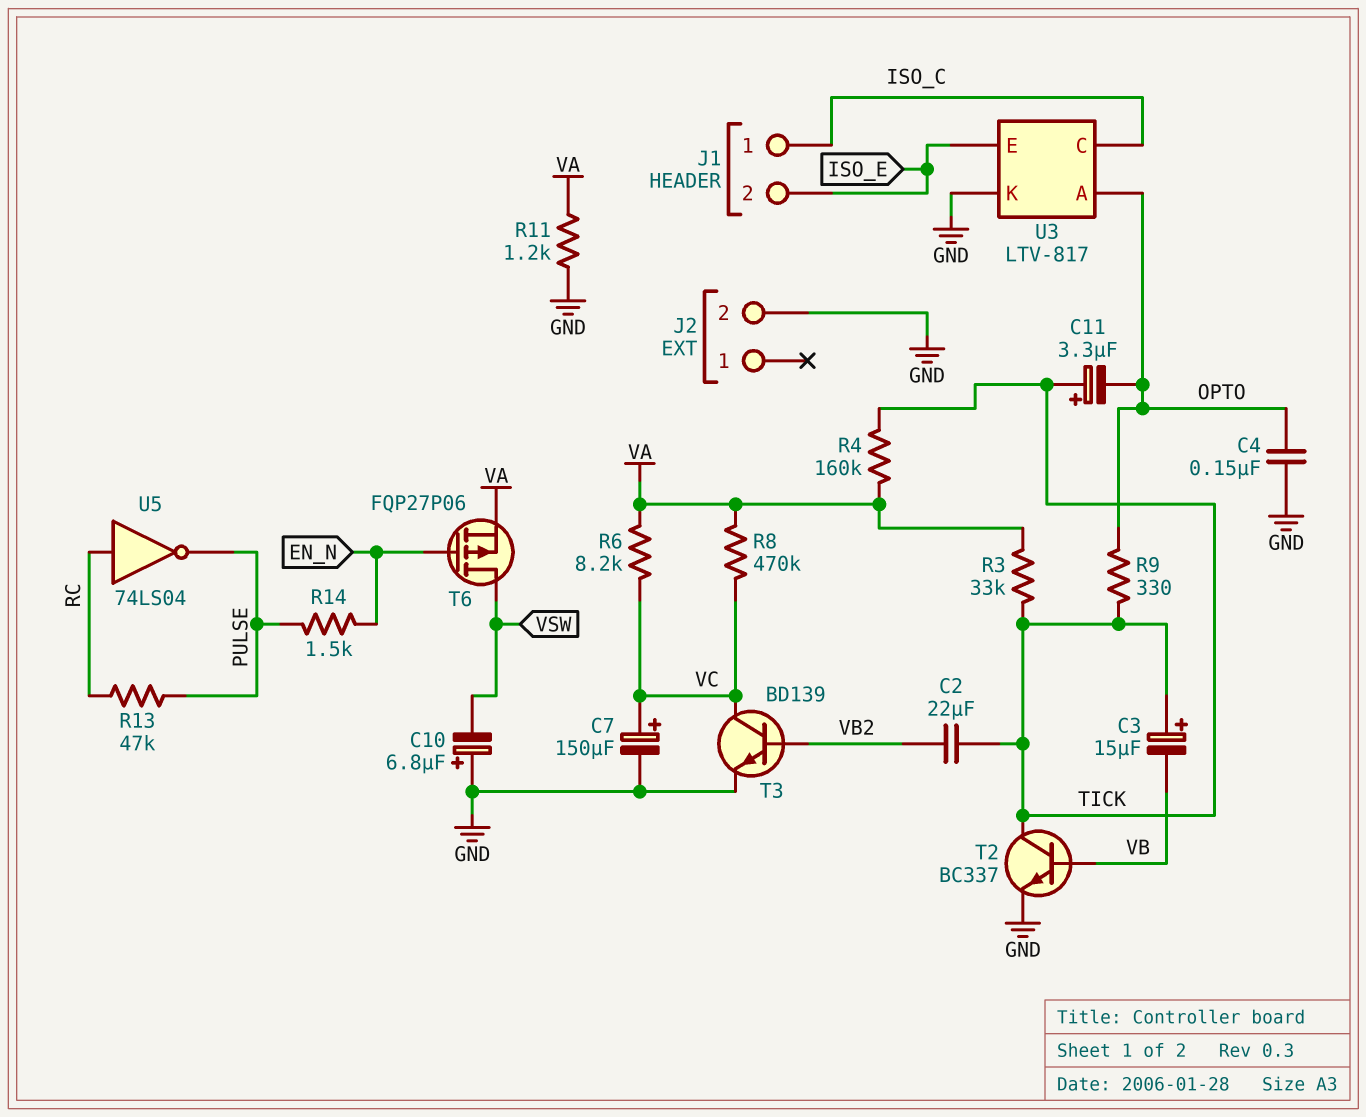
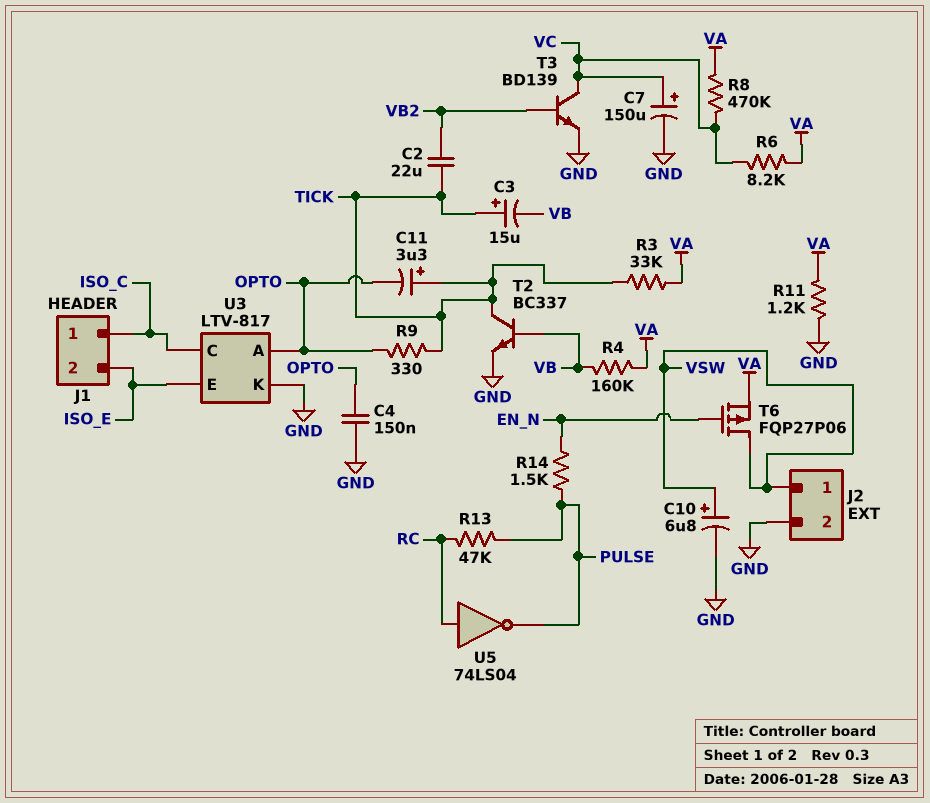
C10: 6.8uF (plus GND, minus VSW) -> 6.8uF (plus VSW, minus GND)
J2 pin 1: none -> VSW
R4: 160k (TICK, VA) -> 160k (VA, VB)

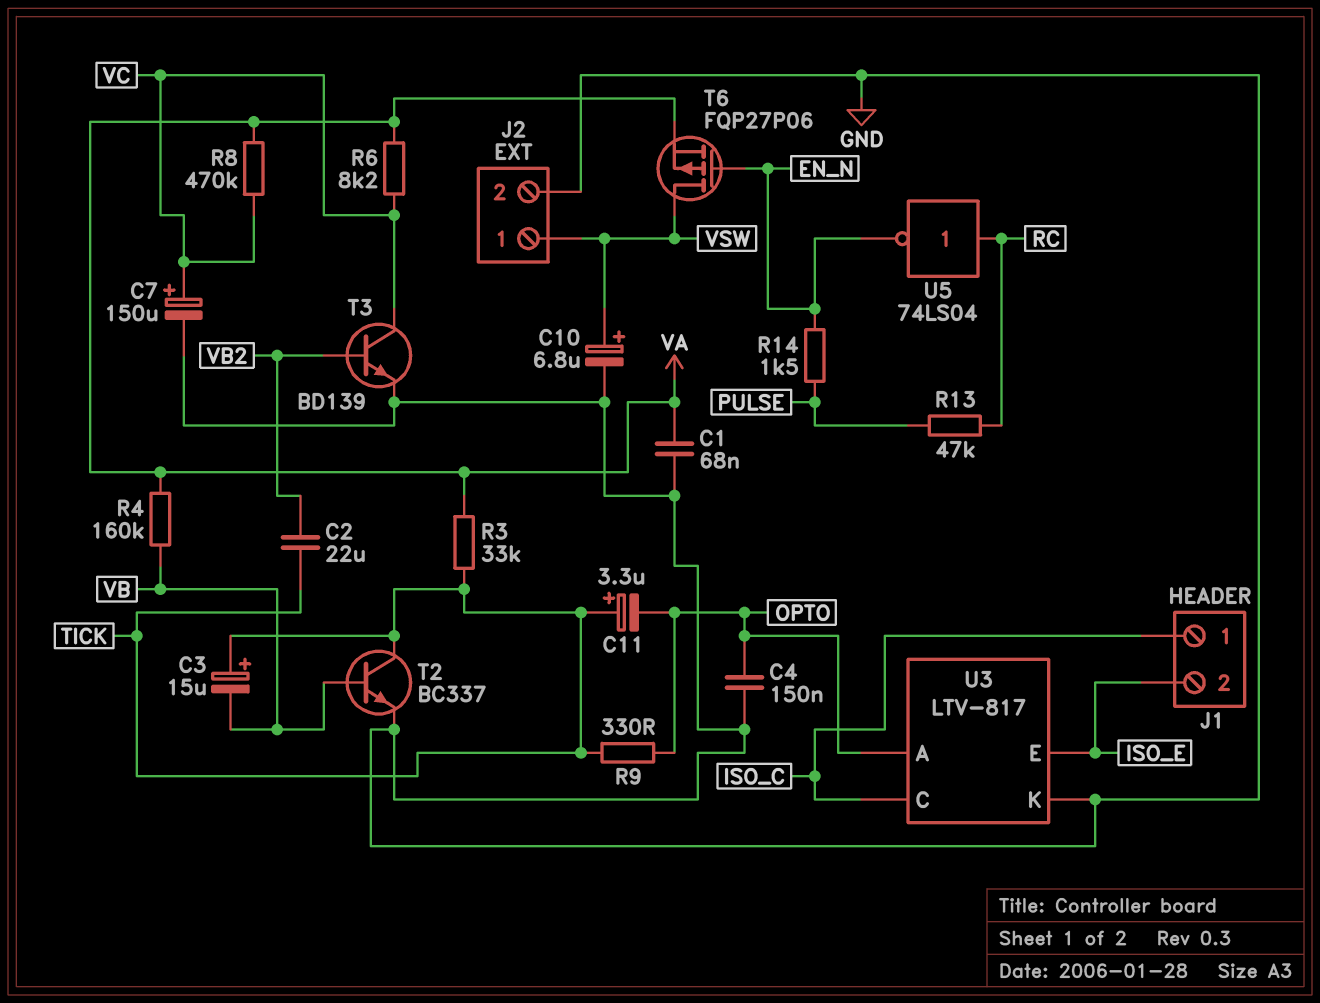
C1: none -> 68nF (GND, VA)
R11: 1.2k (GND, VA) -> none
U5: NOT 74LS04 (in RC, out PULSE) -> NOT 74LS04 (in RC, out EN_N)

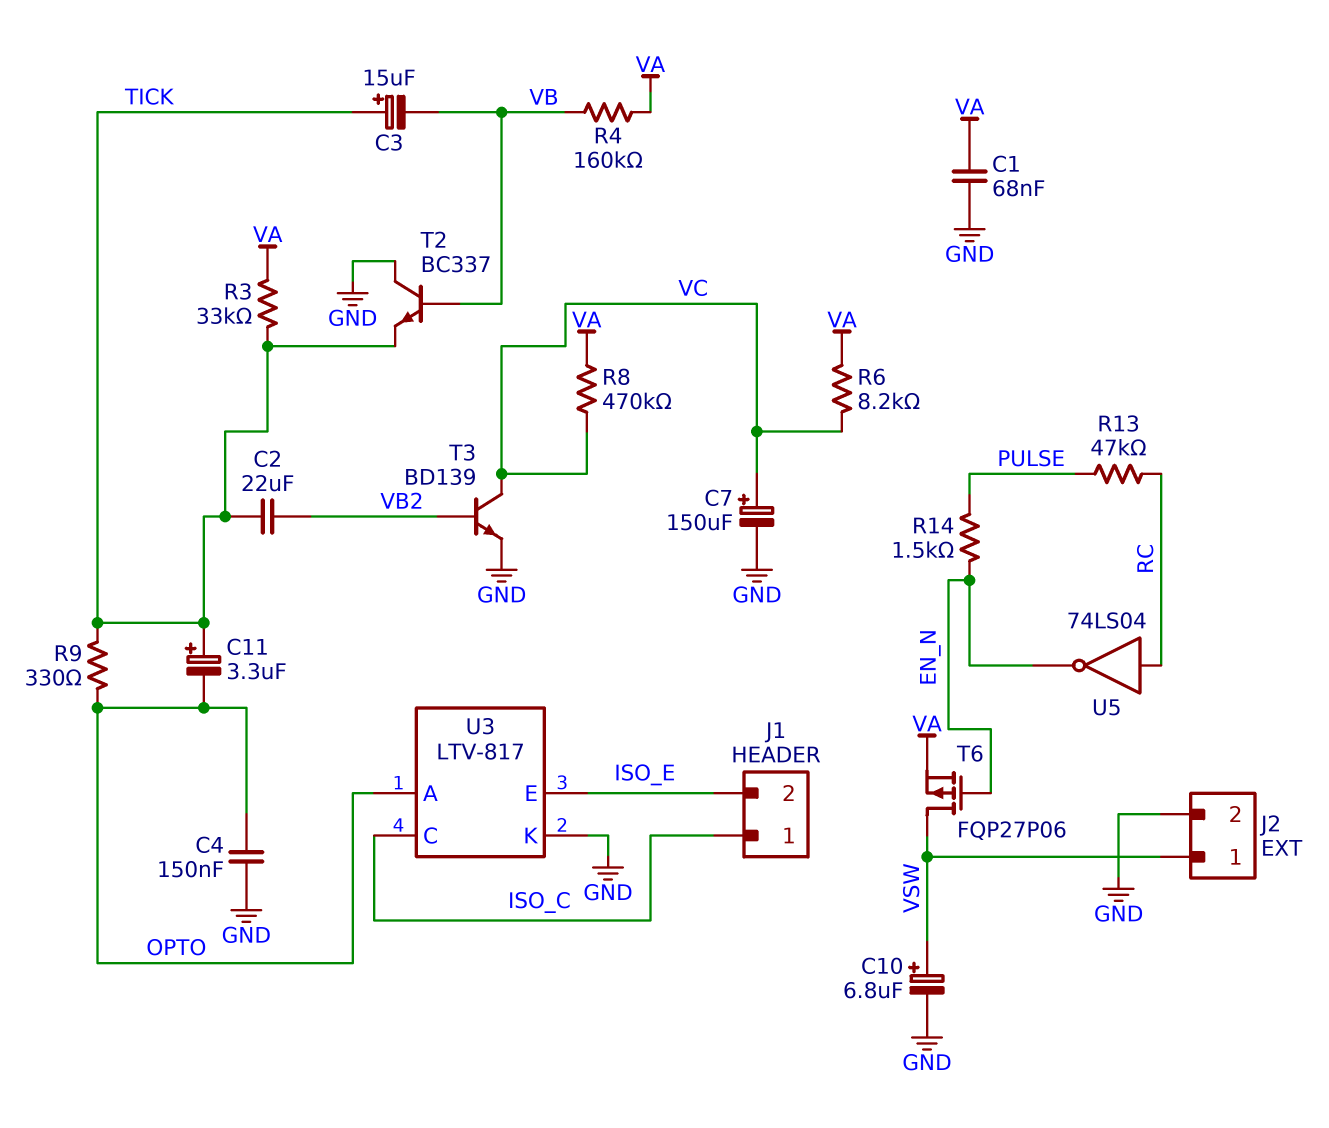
T2: NPN BC337 (B VB, C TICK, E GND) -> NPN BC337 (B VB, C GND, E TICK)

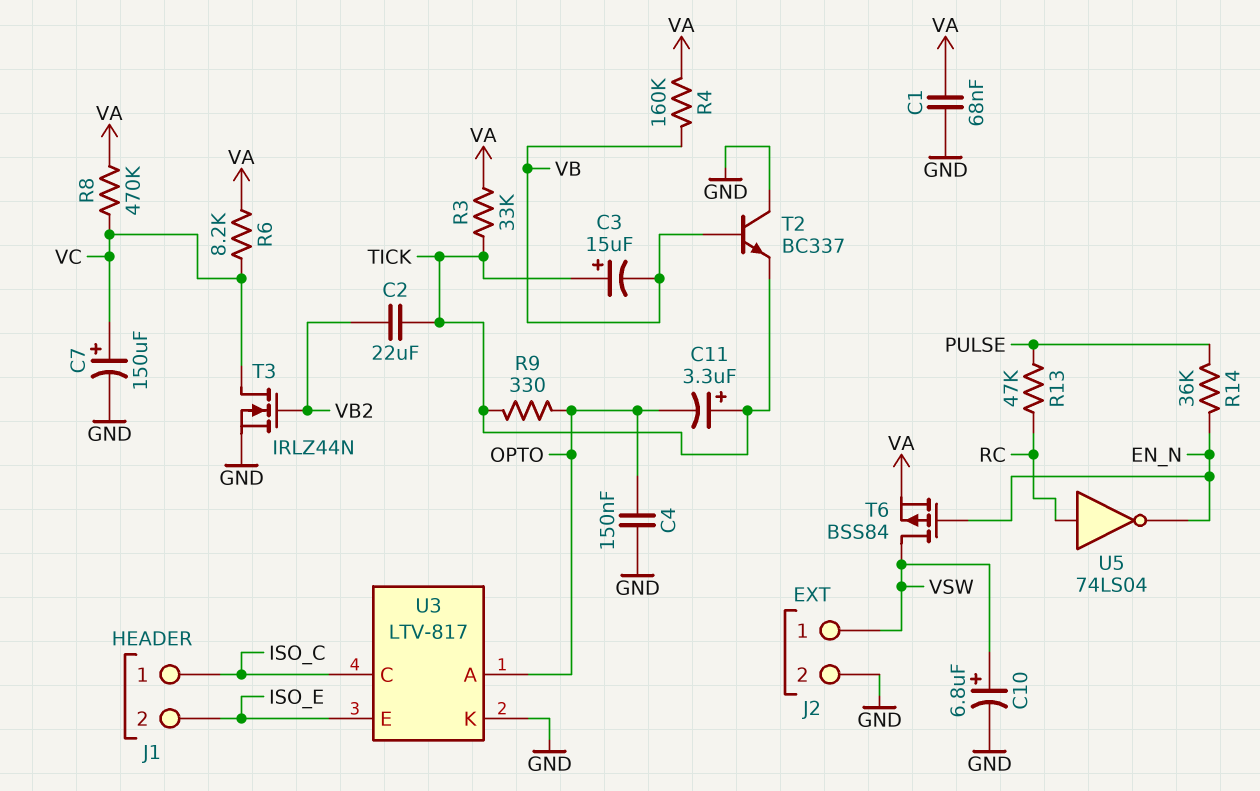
R14: 1.5k (EN_N, PULSE) -> 36k (EN_N, PULSE)
T3: NPN BD139 (B VB2, C VC, E GND) -> NMOS IRLZ44N (G VB2, D VC, S GND)
T6: PMOS FQP27P06 (G EN_N, D VSW, S VA) -> PMOS BSS84 (G EN_N, D VSW, S VA)

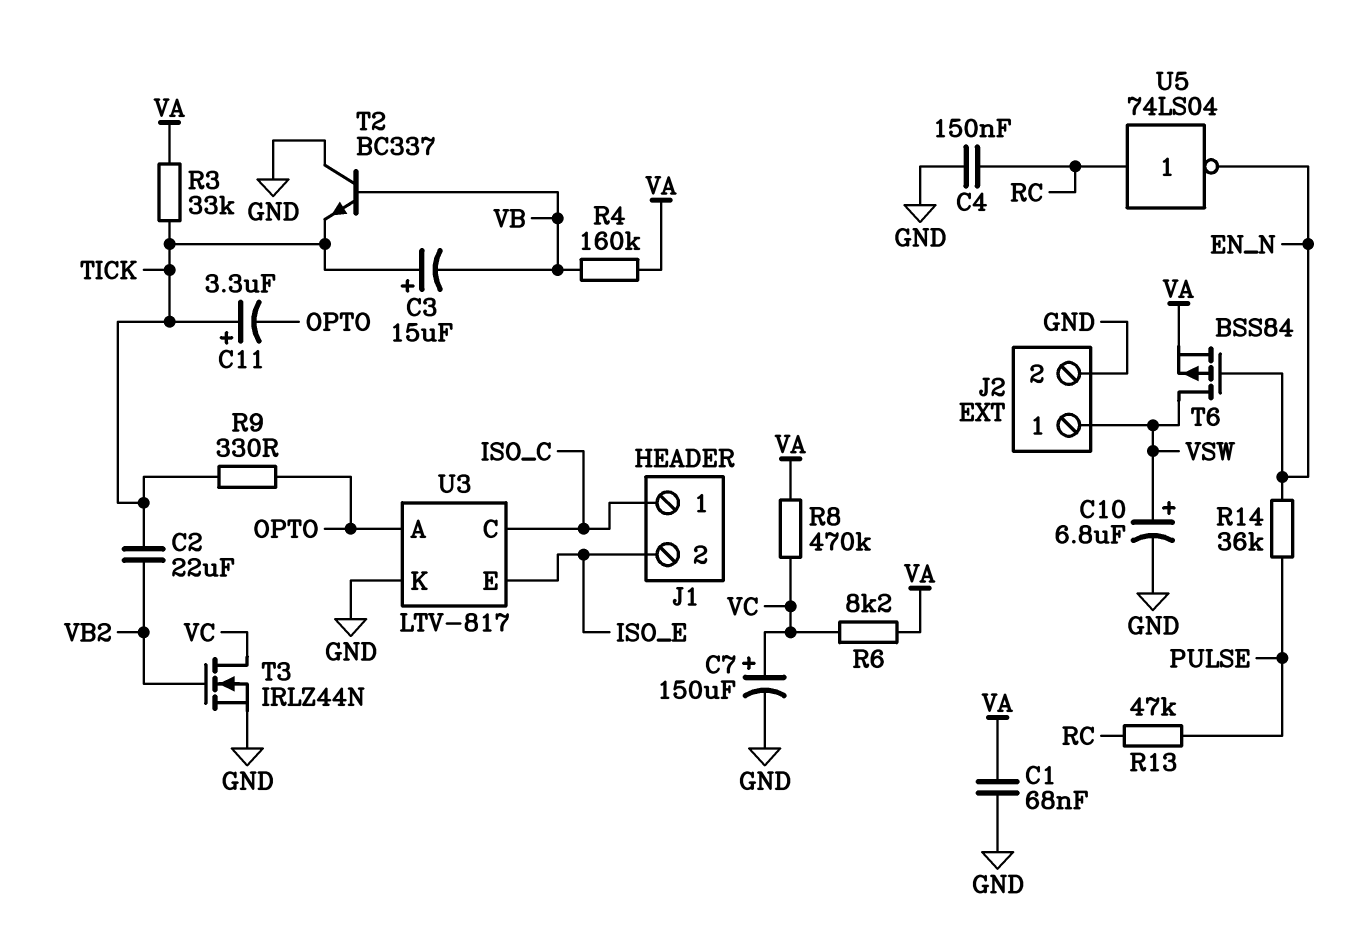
C4: 150nF (GND, OPTO) -> 150nF (GND, RC)

